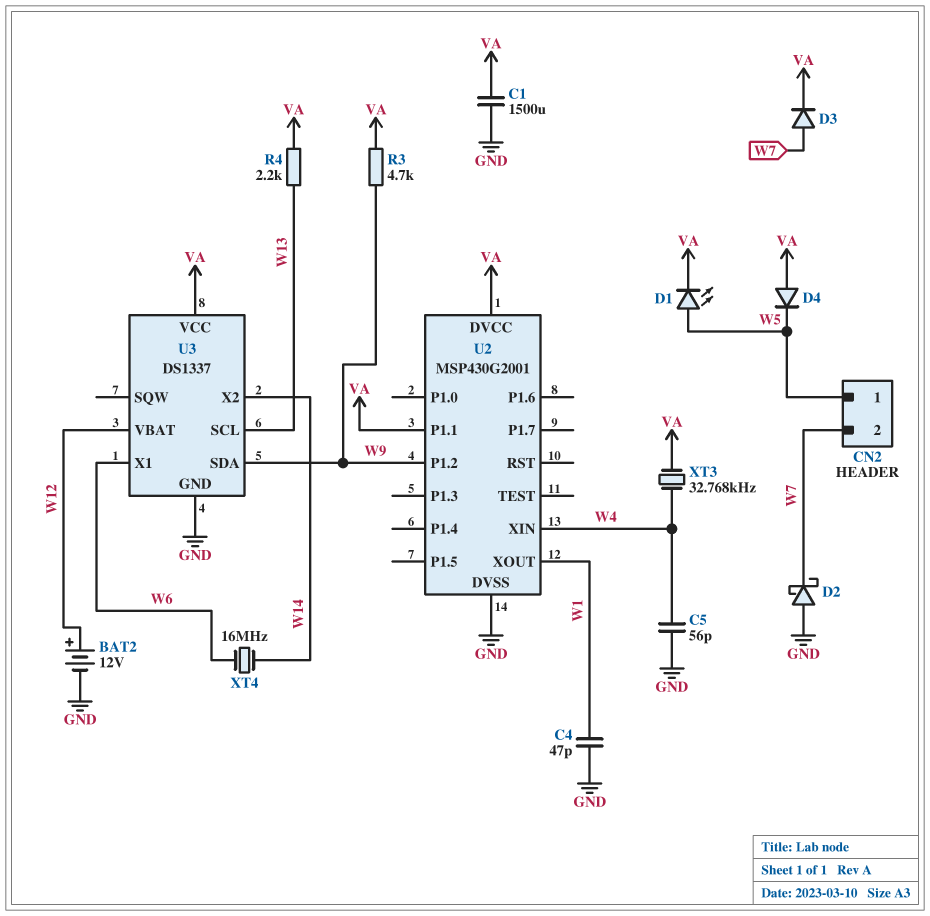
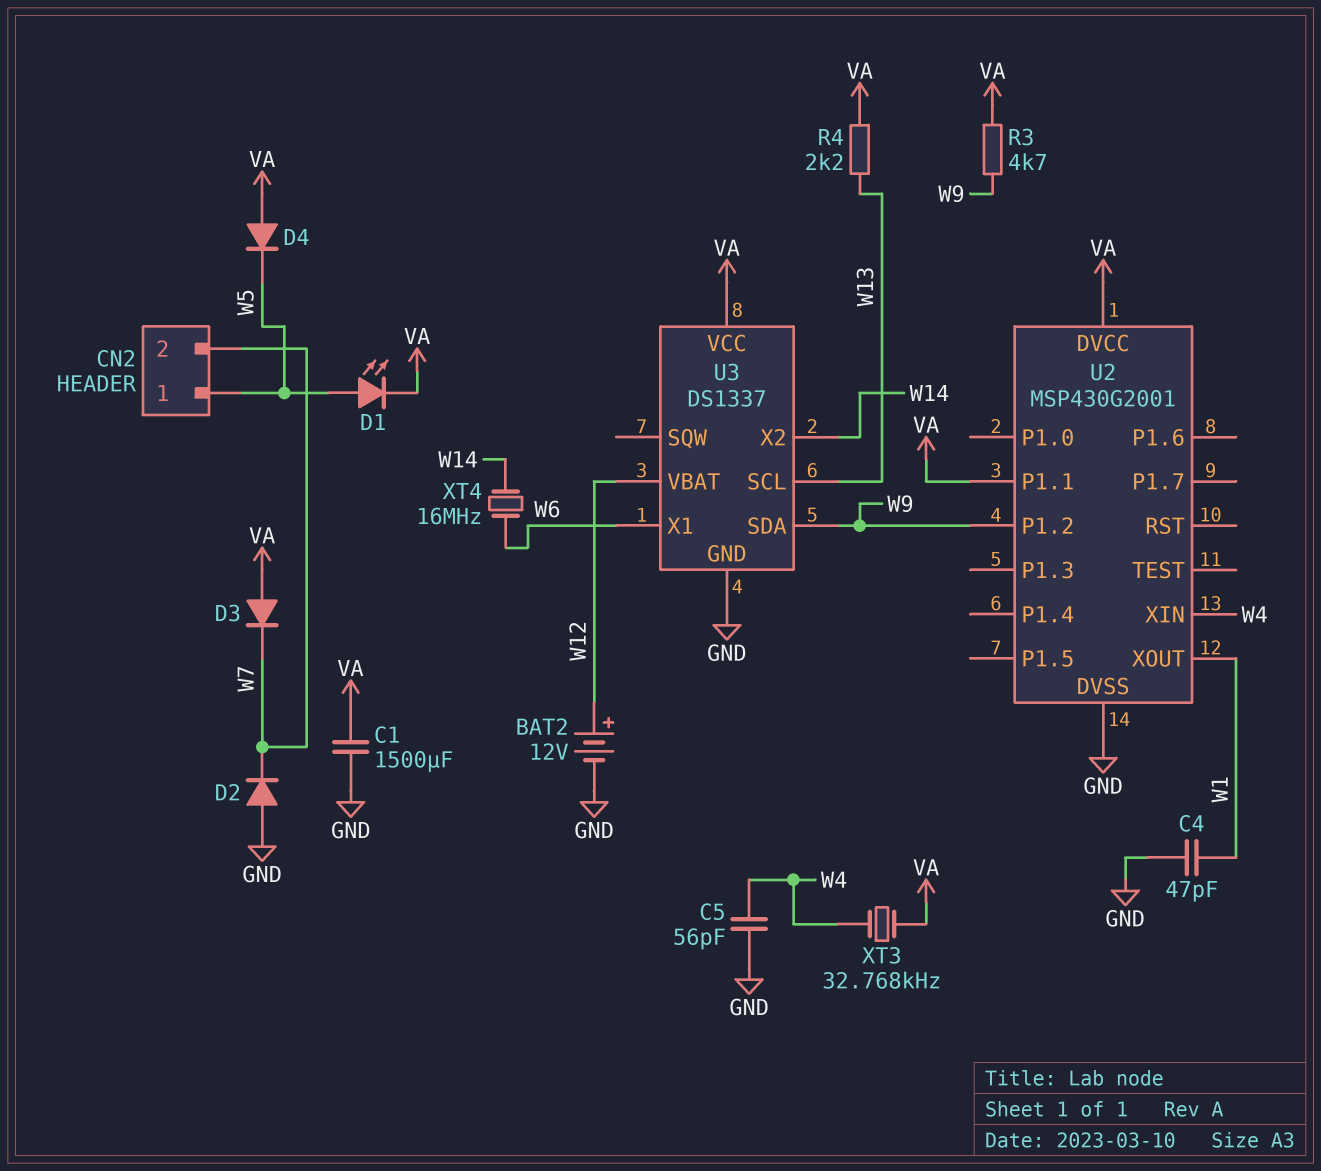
D2: schottky (A GND, K W7) -> diode (A GND, K W7)
D3: diode (A W7, K VA) -> diode (A VA, K W7)

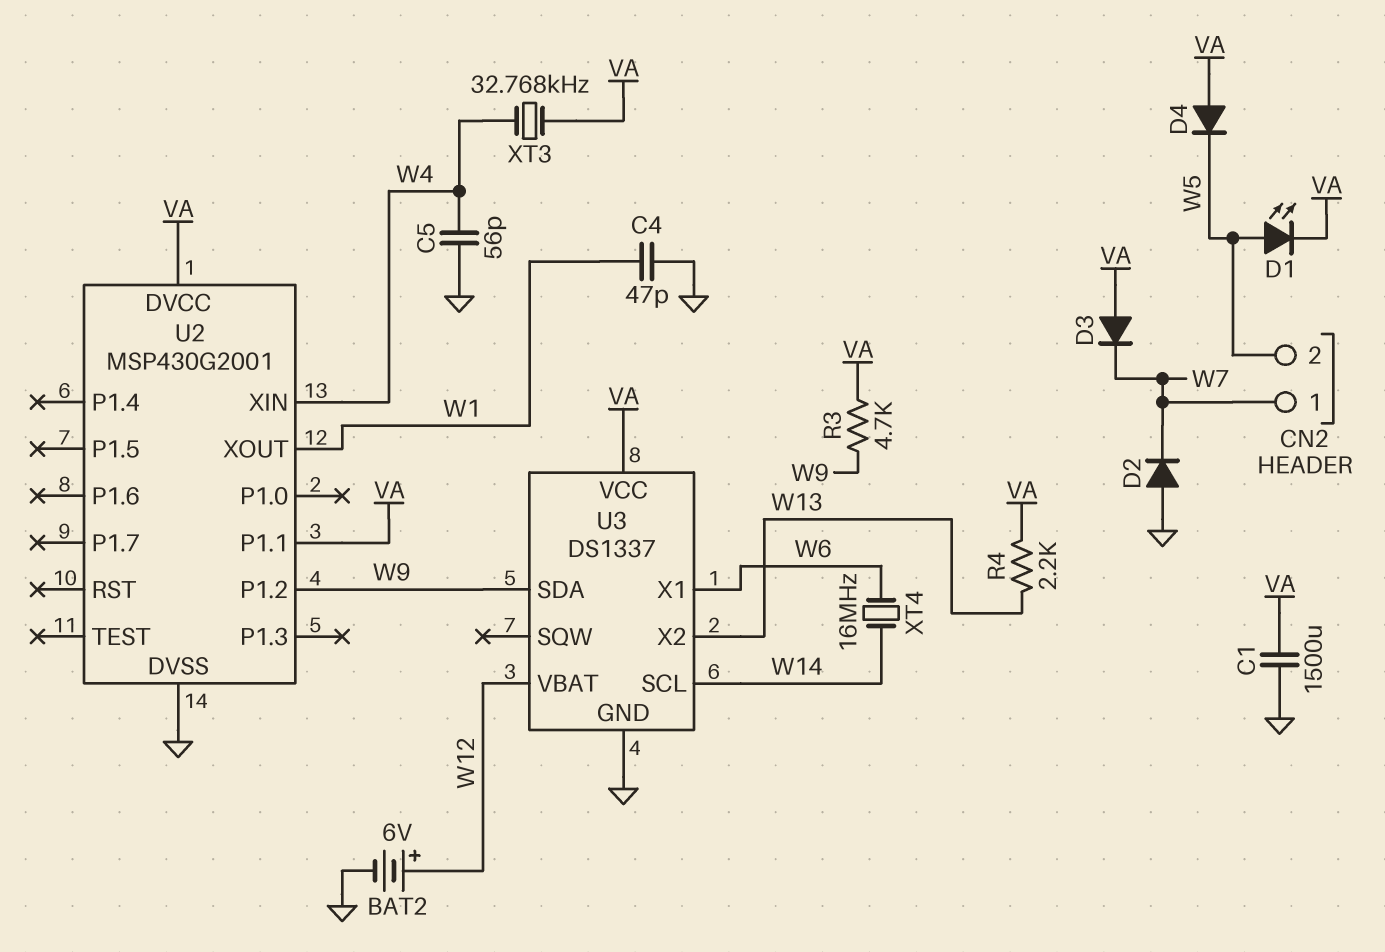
BAT2: 12V (plus W12, minus GND) -> 6V (plus W12, minus GND)
CN2 pin 1: W5 -> W7
CN2 pin 2: W7 -> W5
U3 pin SCL: W13 -> W14
U3 pin X2: W14 -> W13

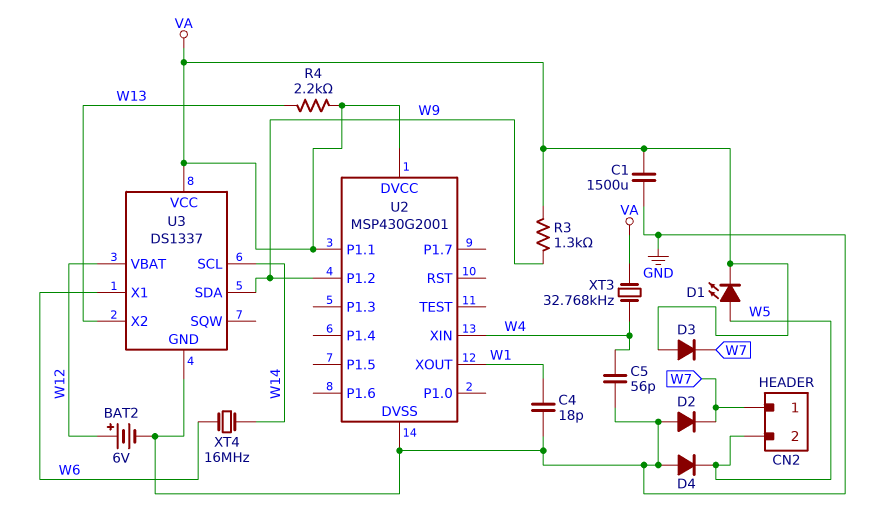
C4: 47pF (GND, W1) -> 18pF (GND, W1)
D4: diode (A VA, K W5) -> diode (A GND, K W5)
R3: 4.7k (VA, W9) -> 1.3k (VA, W9)

